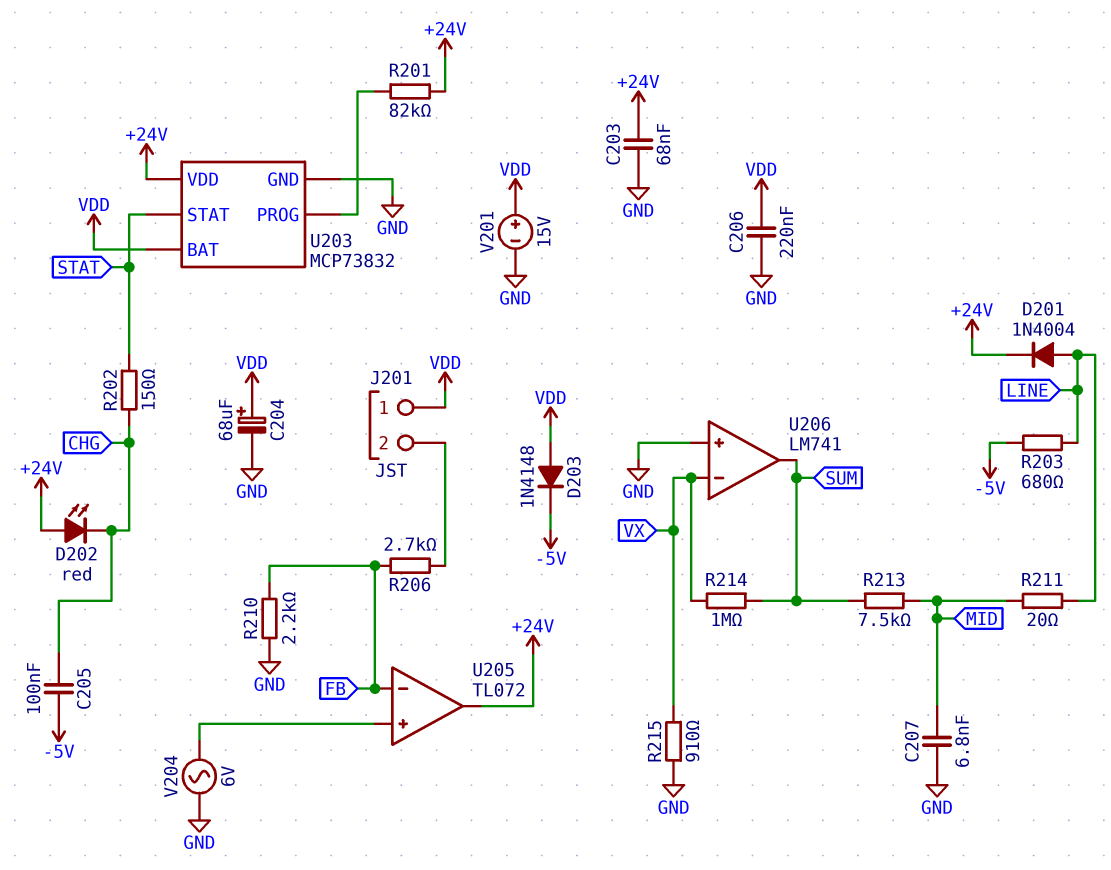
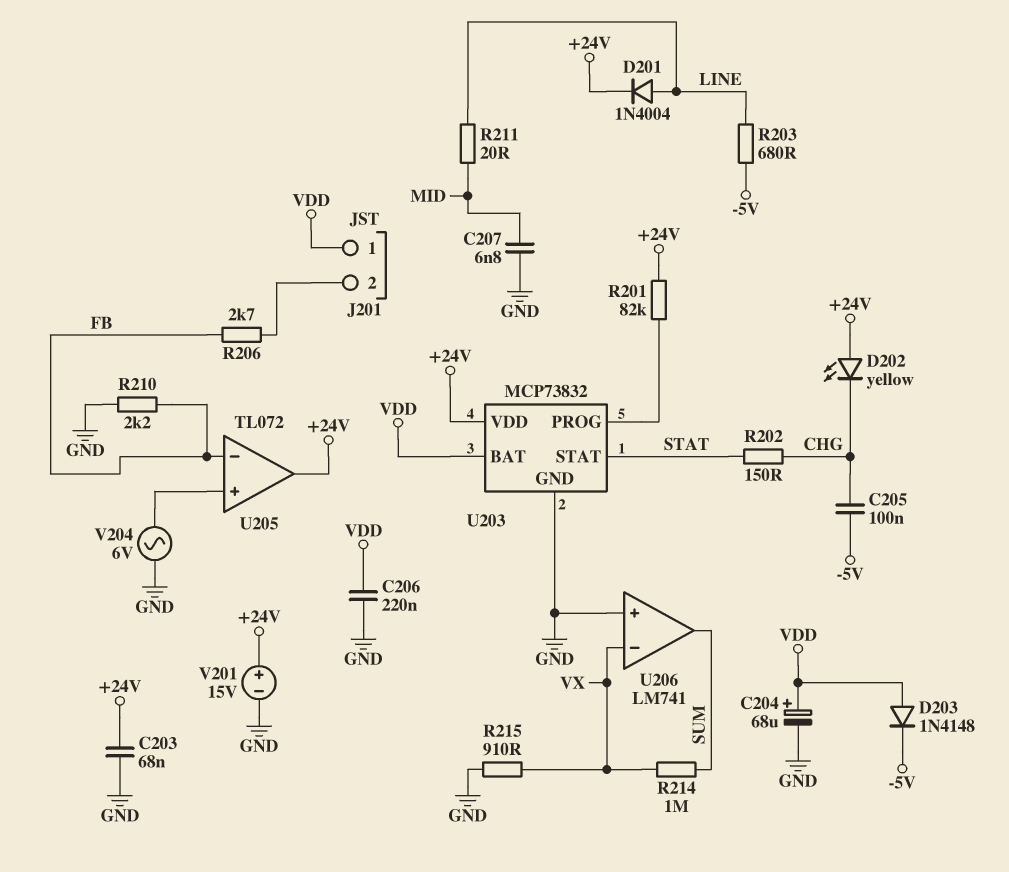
D202: LED red (A +24V, K CHG) -> LED yellow (A +24V, K CHG)
R213: 7.5k (MID, SUM) -> none
V201: 15V (plus VDD, minus GND) -> 15V (plus +24V, minus GND)

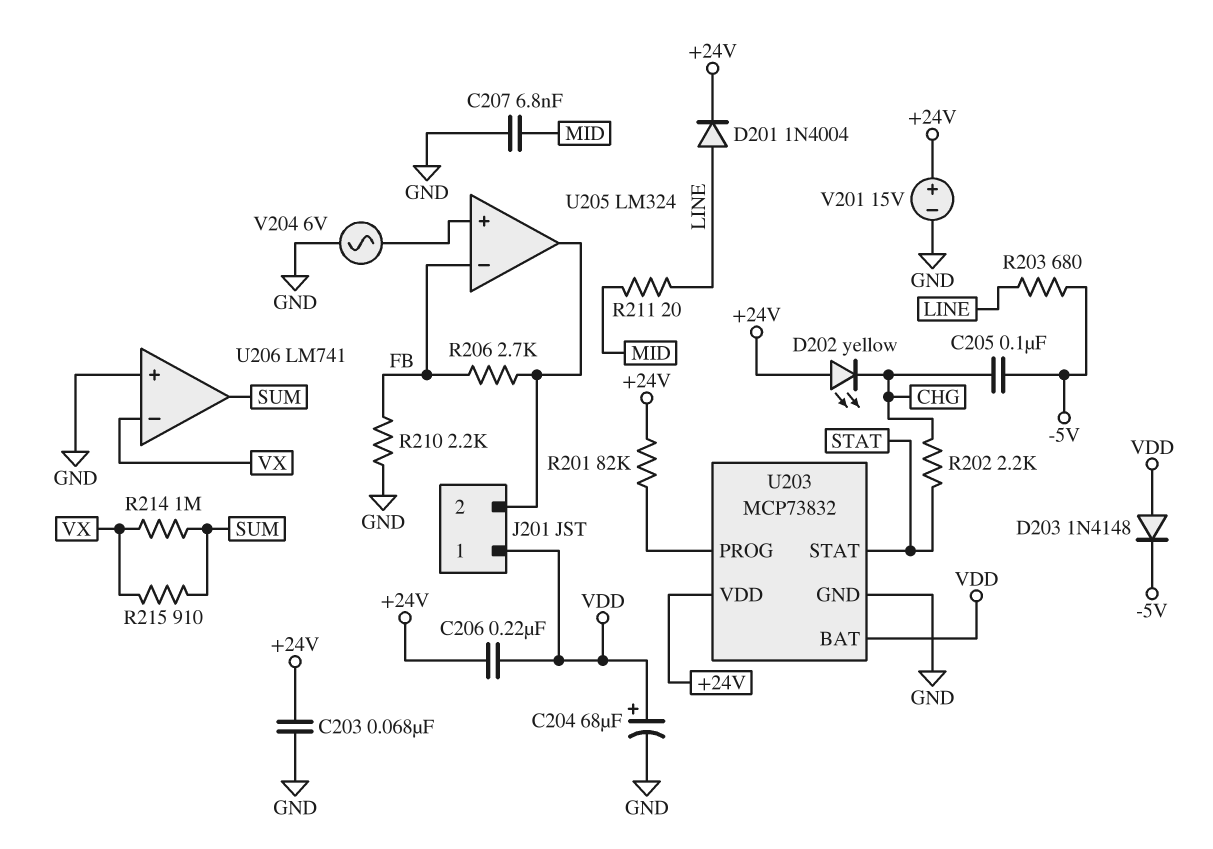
C206: 220nF (GND, VDD) -> 220nF (+24V, VDD)
R202: 150 (CHG, STAT) -> 2.2k (CHG, STAT)
R215: 910 (GND, VX) -> 910 (SUM, VX)
U205: TL072 -> LM324
U205 pin out: +24V -> J201/2

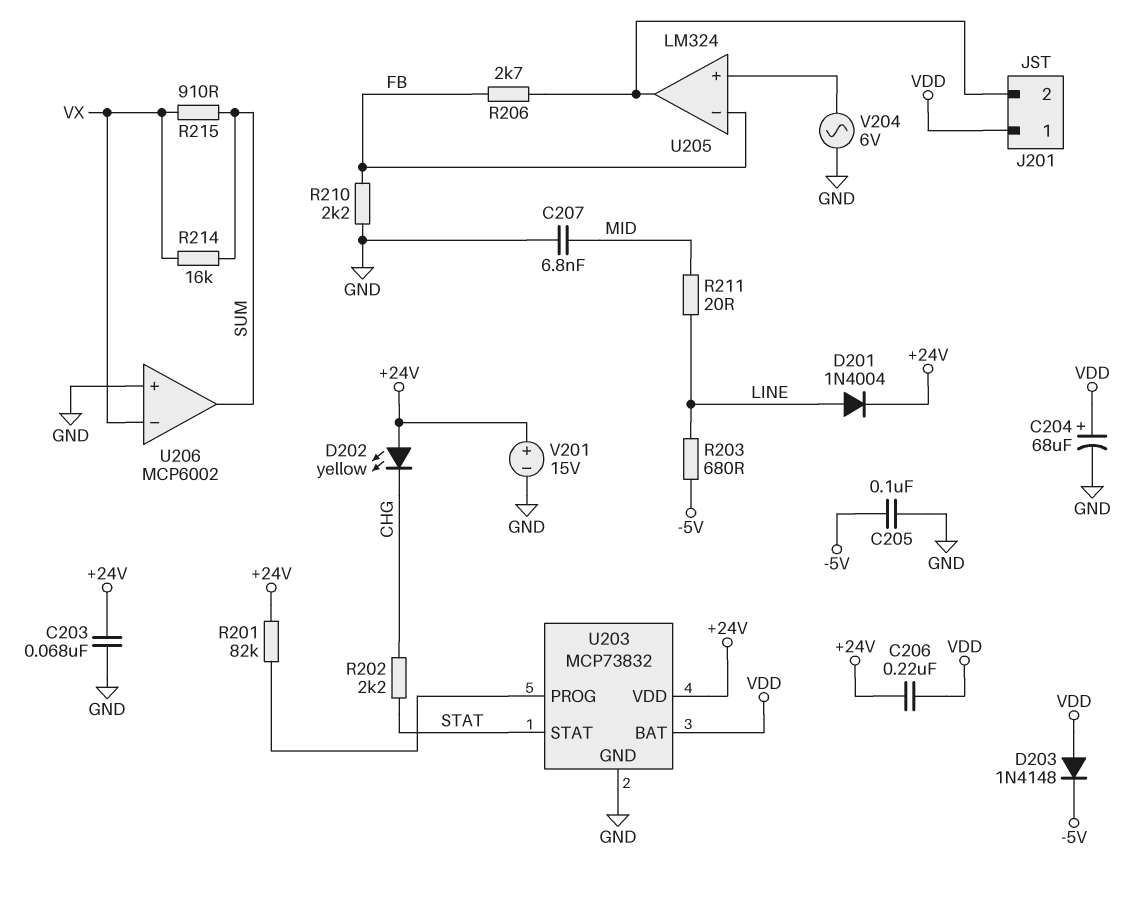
C205: 100nF (-5V, CHG) -> 100nF (-5V, GND)
R214: 1M (SUM, VX) -> 16k (SUM, VX)
U206: LM741 -> MCP6002

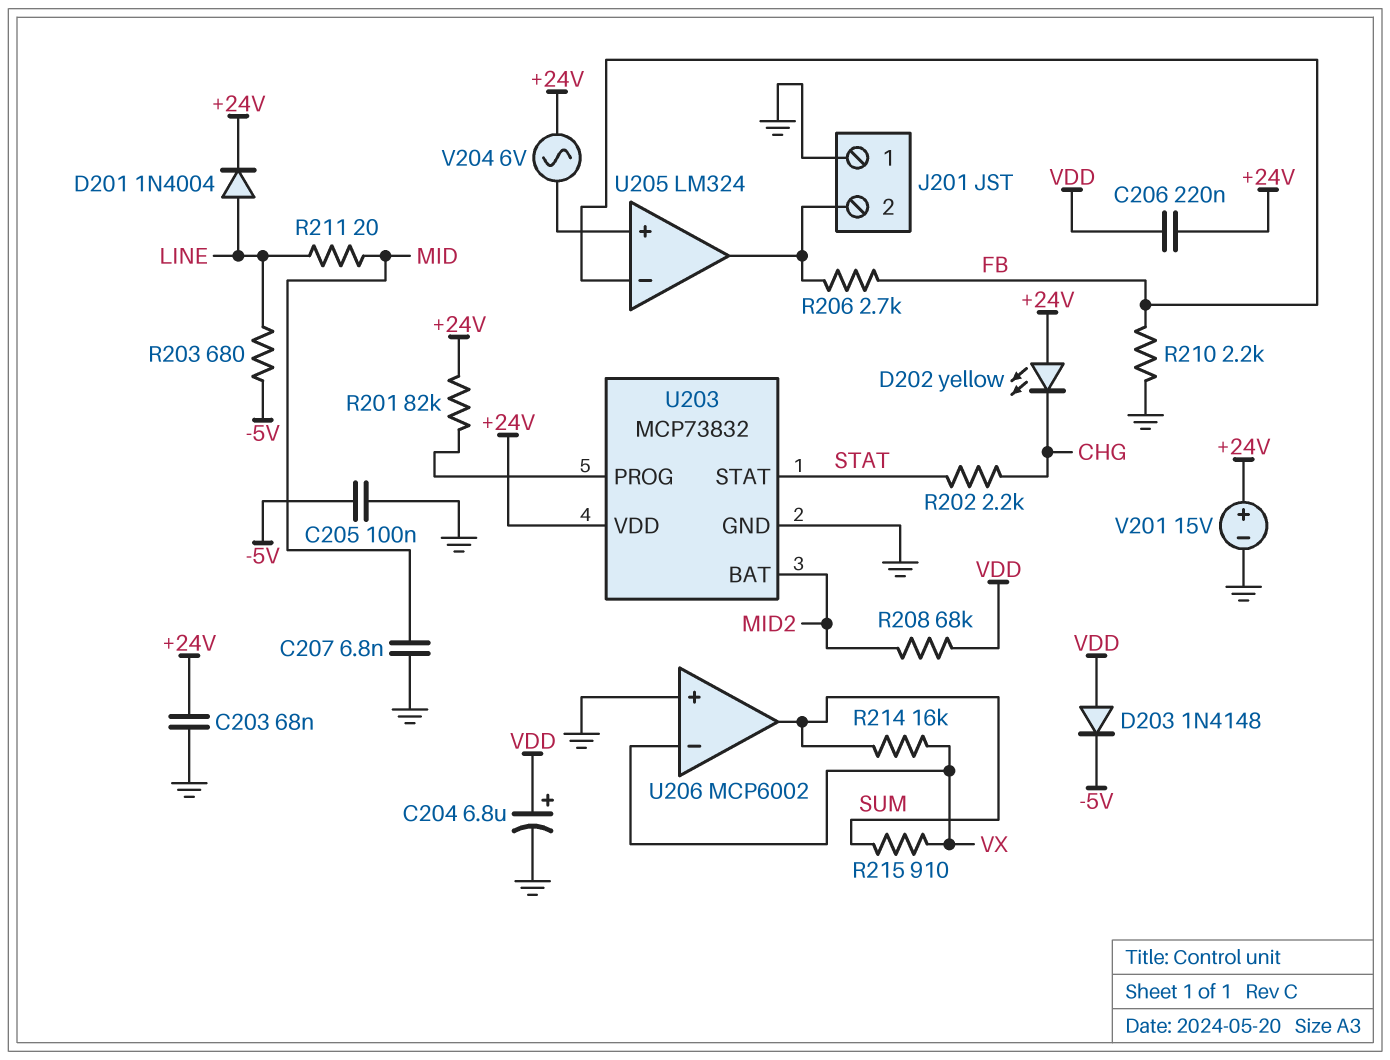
C204: 68uF (plus VDD, minus GND) -> 6.8uF (plus VDD, minus GND)
J201 pin 1: VDD -> GND
R208: none -> 68k (MID2, VDD)
U203 pin BAT: VDD -> MID2
V204: AC 6V (GND, U205/in+) -> AC 6V (+24V, U205/in+)

